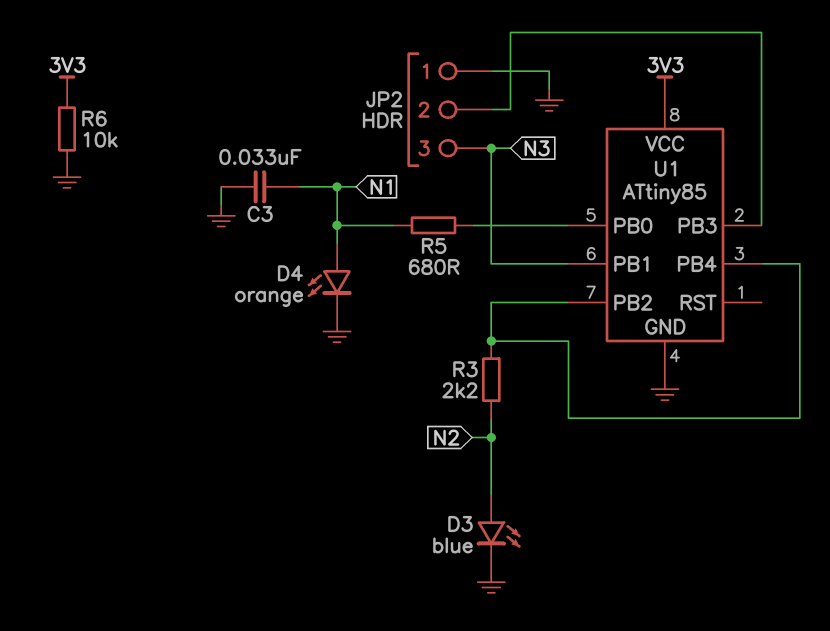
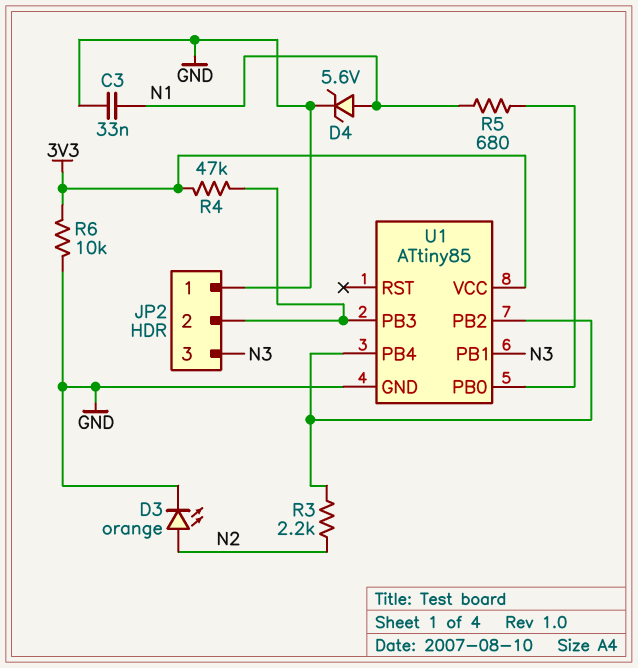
D3: LED blue (A N2, K GND) -> LED orange (A N2, K GND)
D4: LED orange (A N1, K GND) -> zener 5.6V (A N1, K GND)
R4: none -> 47k (3V3, JP2/2)

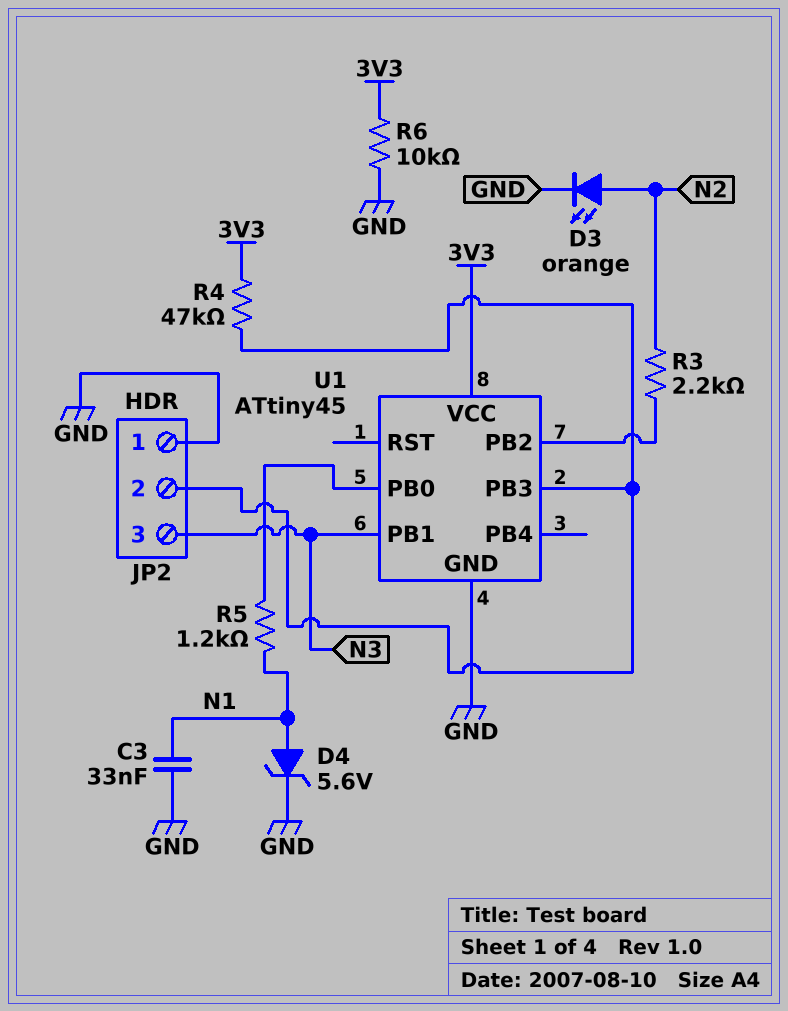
R5: 680 (N1, U1/PB0) -> 1.2k (N1, U1/PB0)
U1: ATtiny85 -> ATtiny45
U1 pin PB4: U1/PB2 -> none

